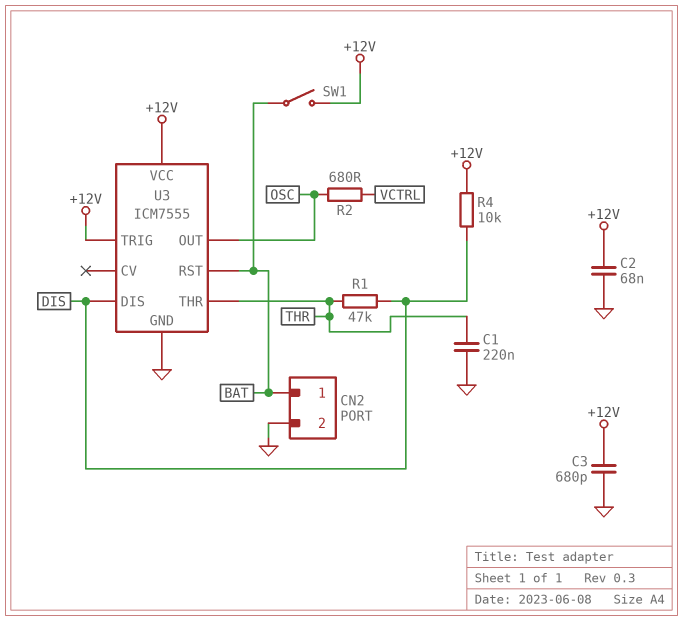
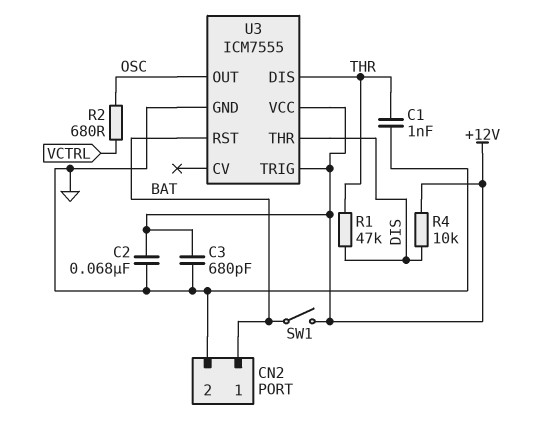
C1: 220nF (GND, THR) -> 1nF (GND, THR)
U3 pin DIS: DIS -> THR
U3 pin THR: THR -> DIS

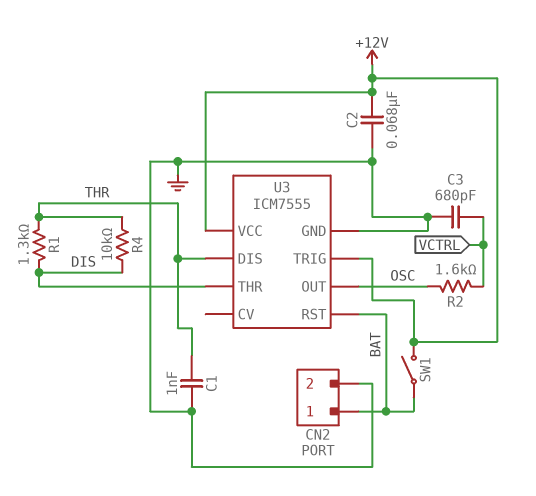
C3: 680pF (+12V, GND) -> 680pF (GND, VCTRL)
R1: 47k (DIS, THR) -> 1.3k (DIS, THR)
R2: 680 (OSC, VCTRL) -> 1.6k (OSC, VCTRL)
R4: 10k (+12V, DIS) -> 10k (DIS, THR)

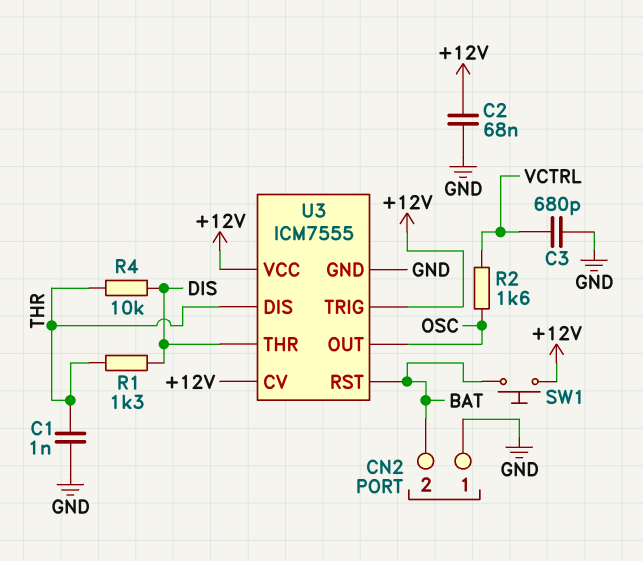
CN2 pin 1: BAT -> GND
CN2 pin 2: GND -> BAT
SW1: switch (+12V, BAT) -> button (+12V, BAT)
U3 pin CV: none -> +12V

